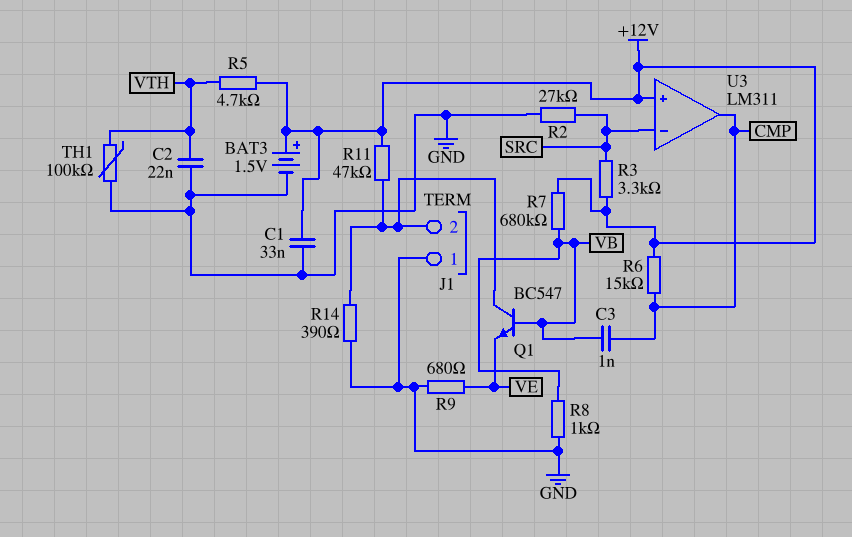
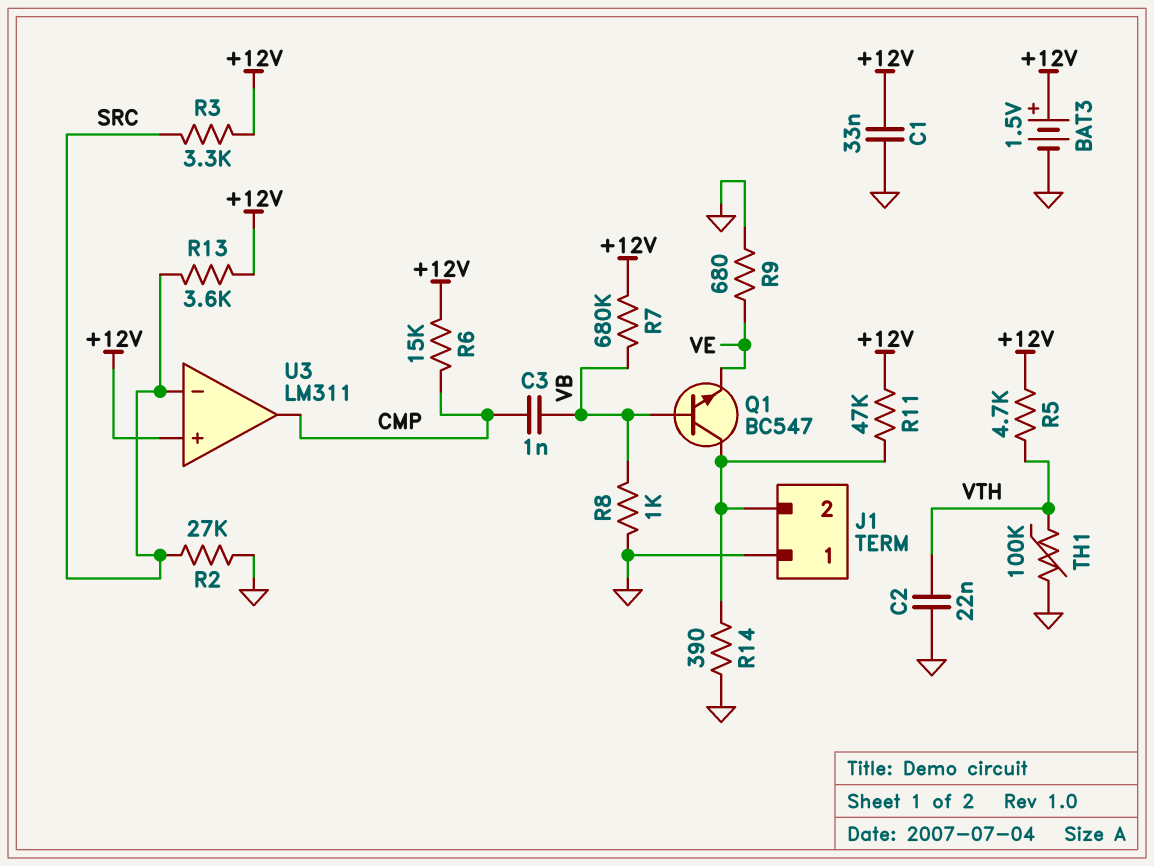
R13: none -> 3.6k (+12V, SRC)

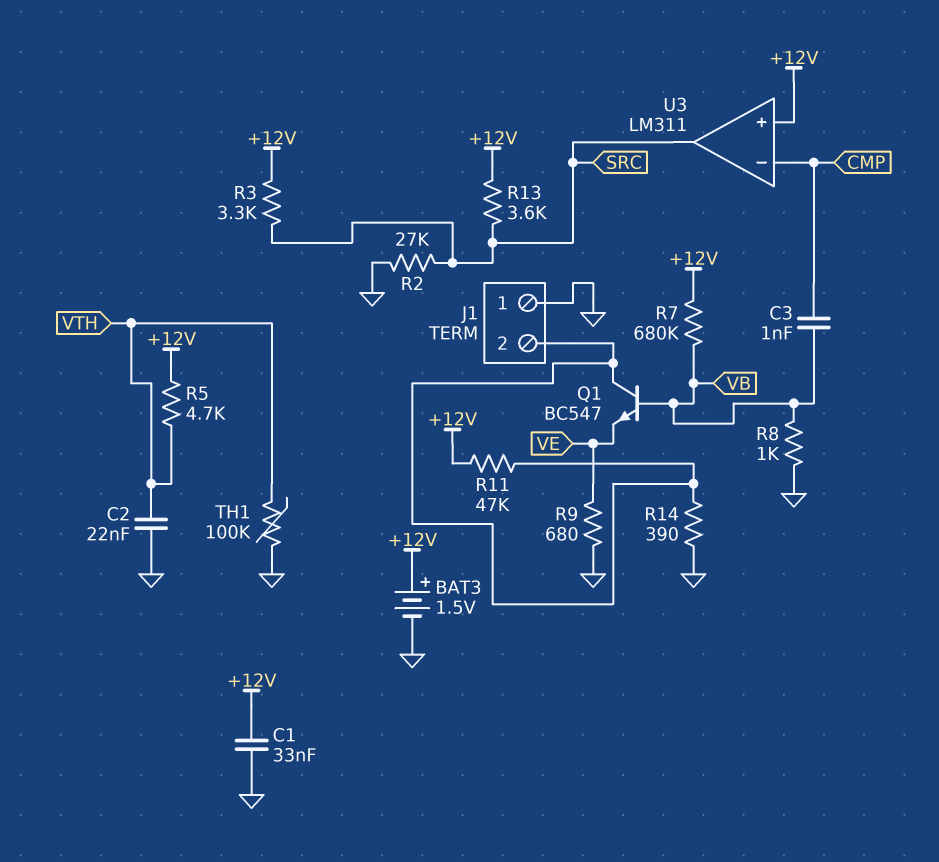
R6: 15k (+12V, CMP) -> none
U3 pin in-: SRC -> CMP
U3 pin out: CMP -> SRC

